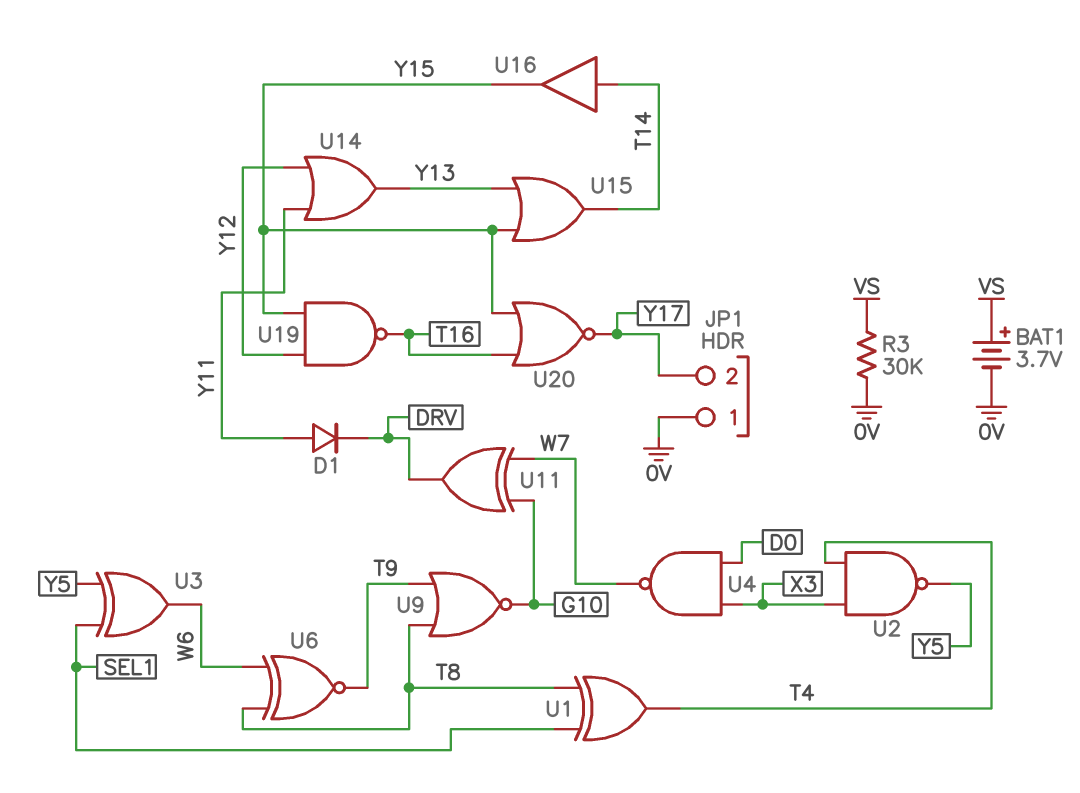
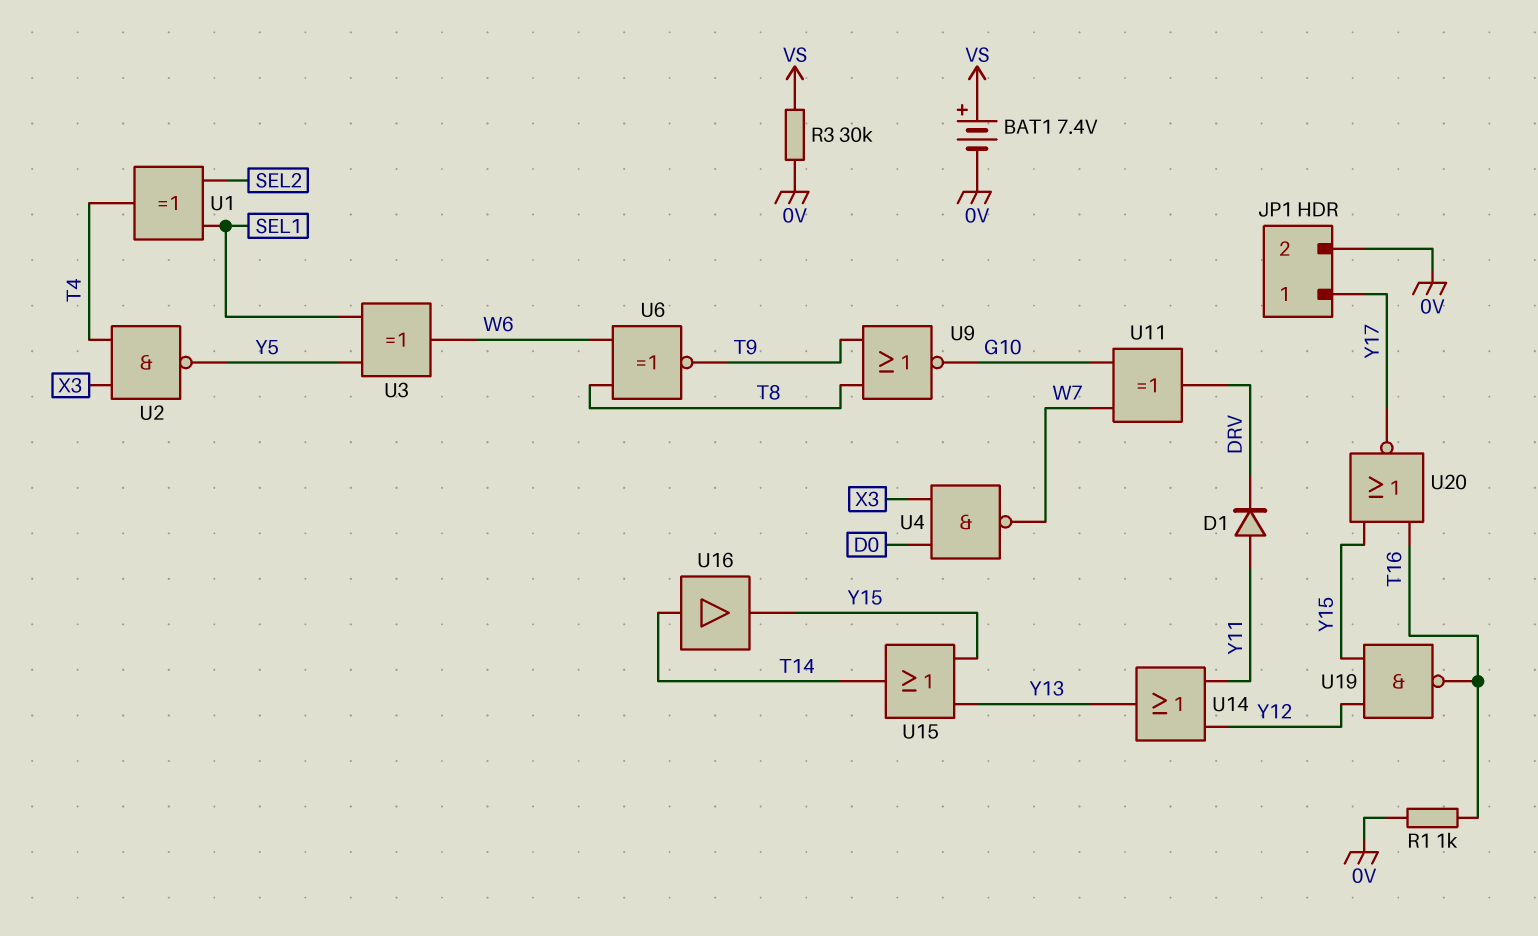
BAT1: 3.7V (plus VS, minus 0V) -> 7.4V (plus VS, minus 0V)
JP1 pin 1: 0V -> Y17
JP1 pin 2: Y17 -> 0V
R1: none -> 1k (0V, T16)
U1: XOR (in SEL1, in T8, out T4) -> XOR (in SEL1, in SEL2, out T4)

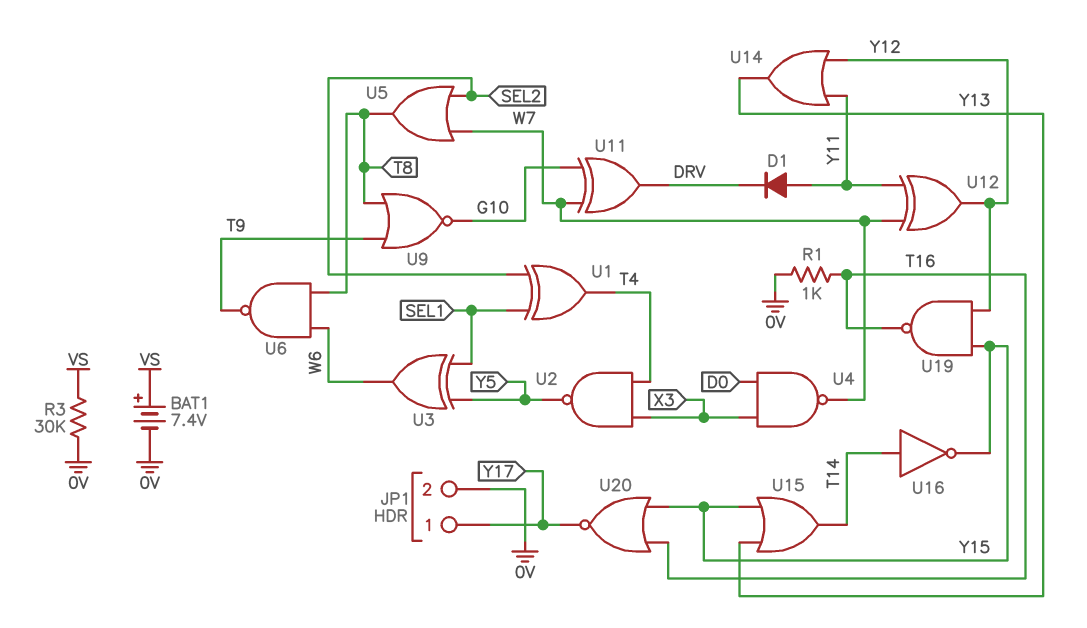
U5: none -> OR (in SEL2, in W7, out T8)
U6: XNOR (in T8, in W6, out T9) -> NAND (in T8, in W6, out T9)
U12: none -> XOR (in W7, in Y11, out Y12)
U16: buffer (in T14, out Y15) -> NOT (in T14, out Y15)

